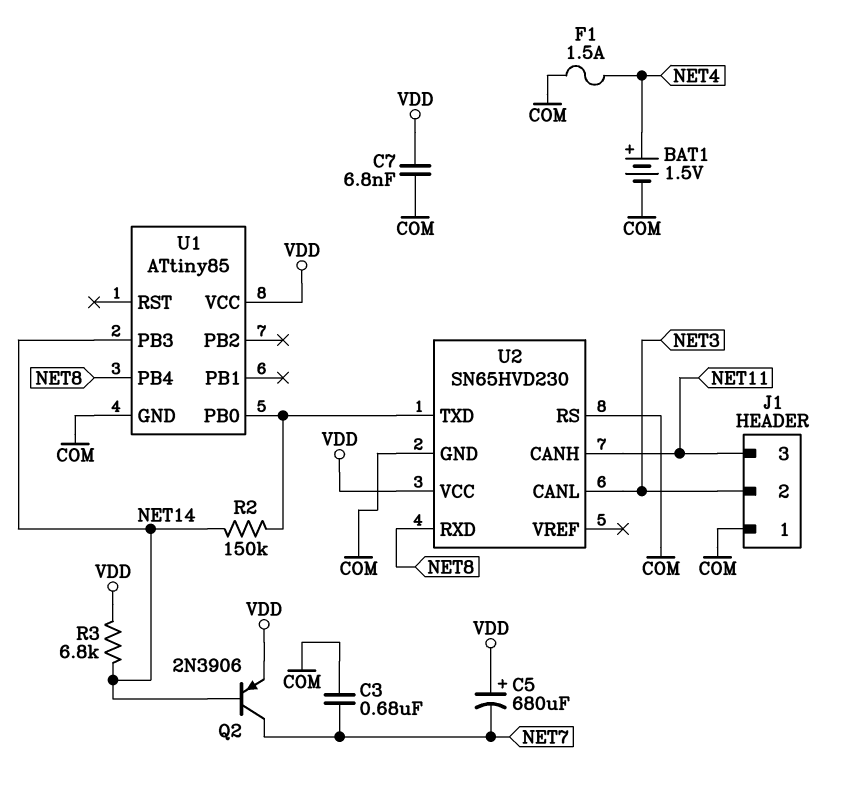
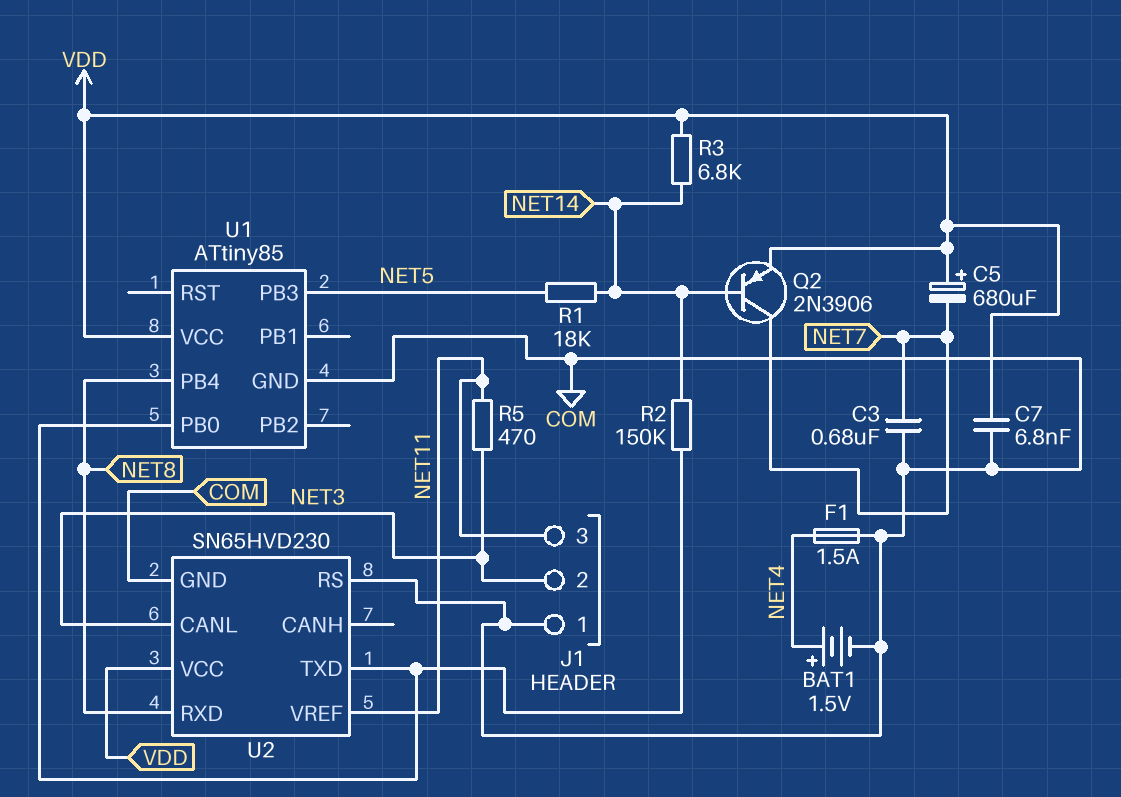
R1: none -> 18k (NET5, NET14)
R5: none -> 470 (NET3, NET11)
U1 pin PB3: NET14 -> NET5
U2 pin CANH: NET11 -> none
U2 pin VREF: none -> NET11

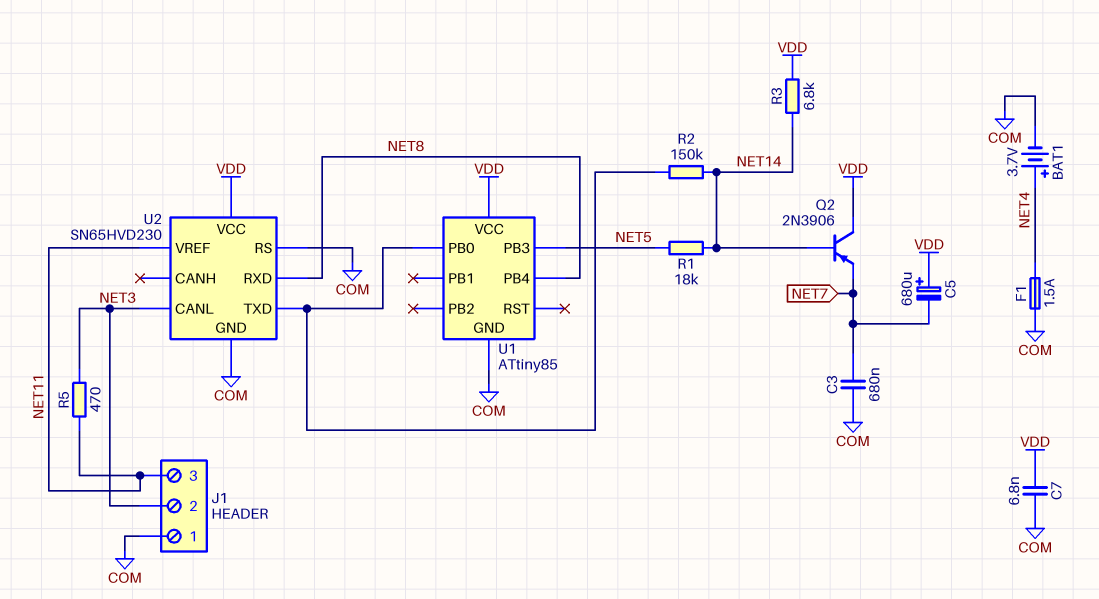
BAT1: 1.5V (plus NET4, minus COM) -> 3.7V (plus NET4, minus COM)
Q2: PNP 2N3906 (B NET14, C NET7, E VDD) -> PNP 2N3906 (B NET14, C VDD, E NET7)

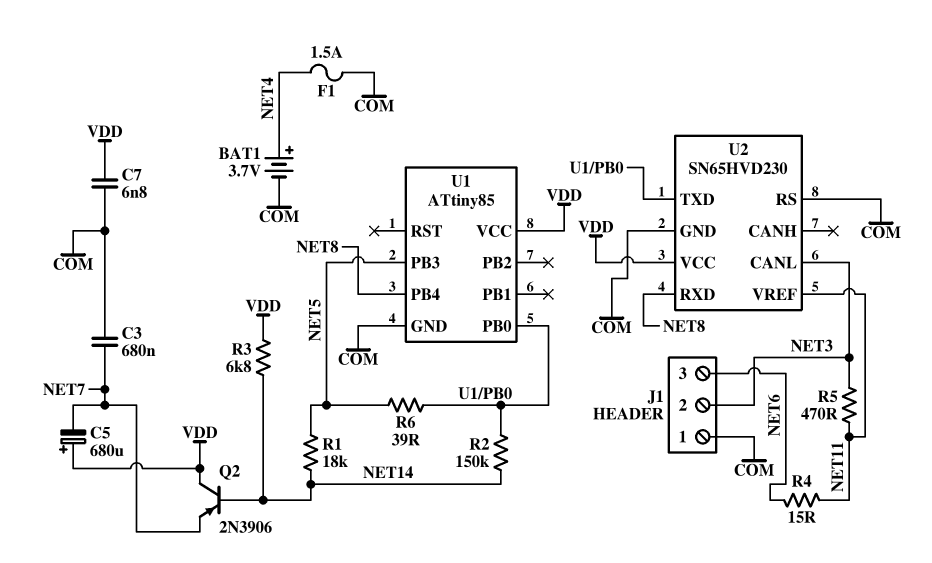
J1 pin 3: NET11 -> NET6
R4: none -> 15 (NET6, NET11)
R6: none -> 39 (NET5, U1/PB0)

